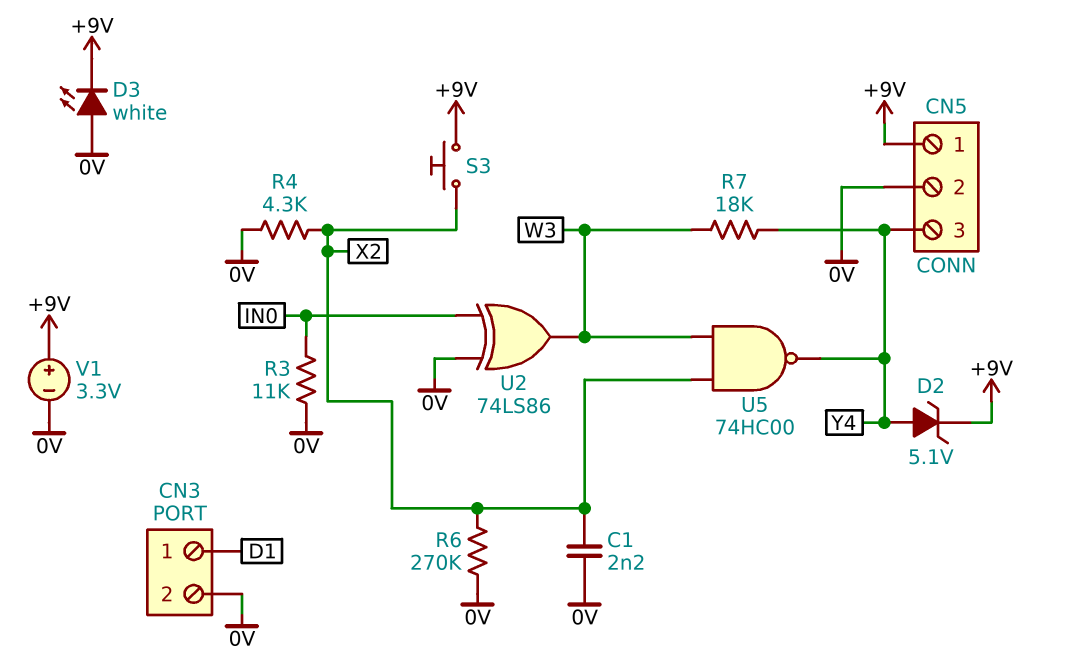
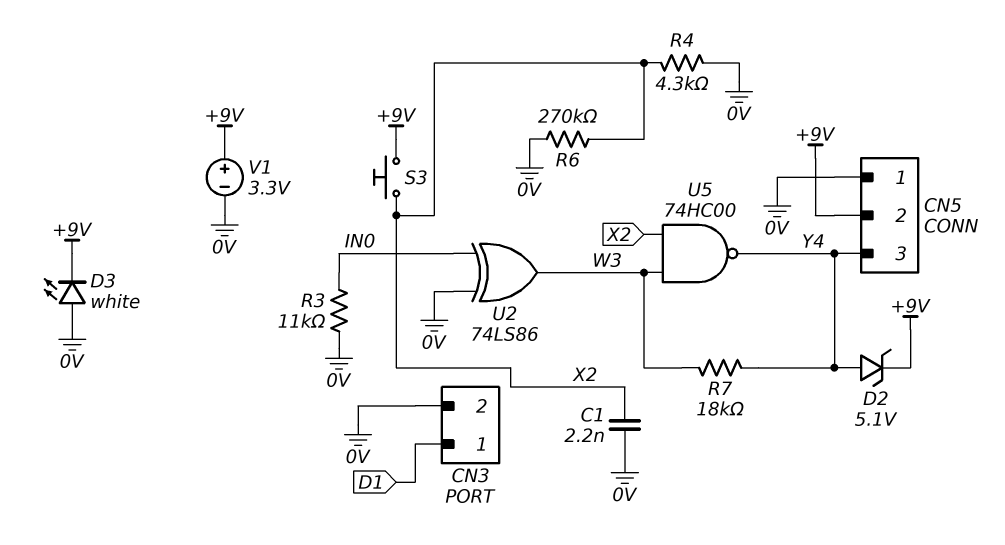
CN5 pin 1: +9V -> 0V
CN5 pin 2: 0V -> +9V

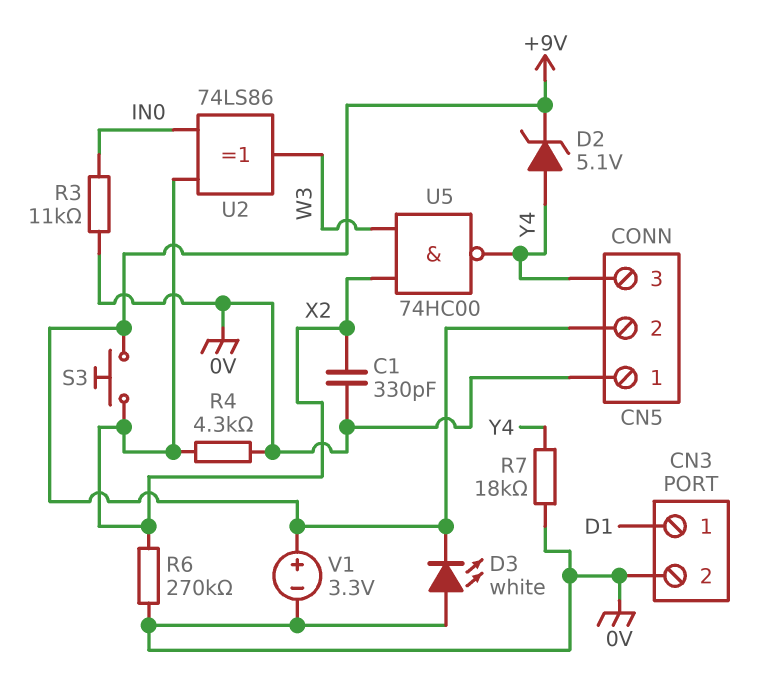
C1: 2.2nF (0V, X2) -> 330pF (0V, X2)
R7: 18k (W3, Y4) -> 18k (0V, Y4)
U2: XOR 74LS86 (in 0V, in IN0, out W3) -> XOR 74LS86 (in IN0, in X2, out W3)

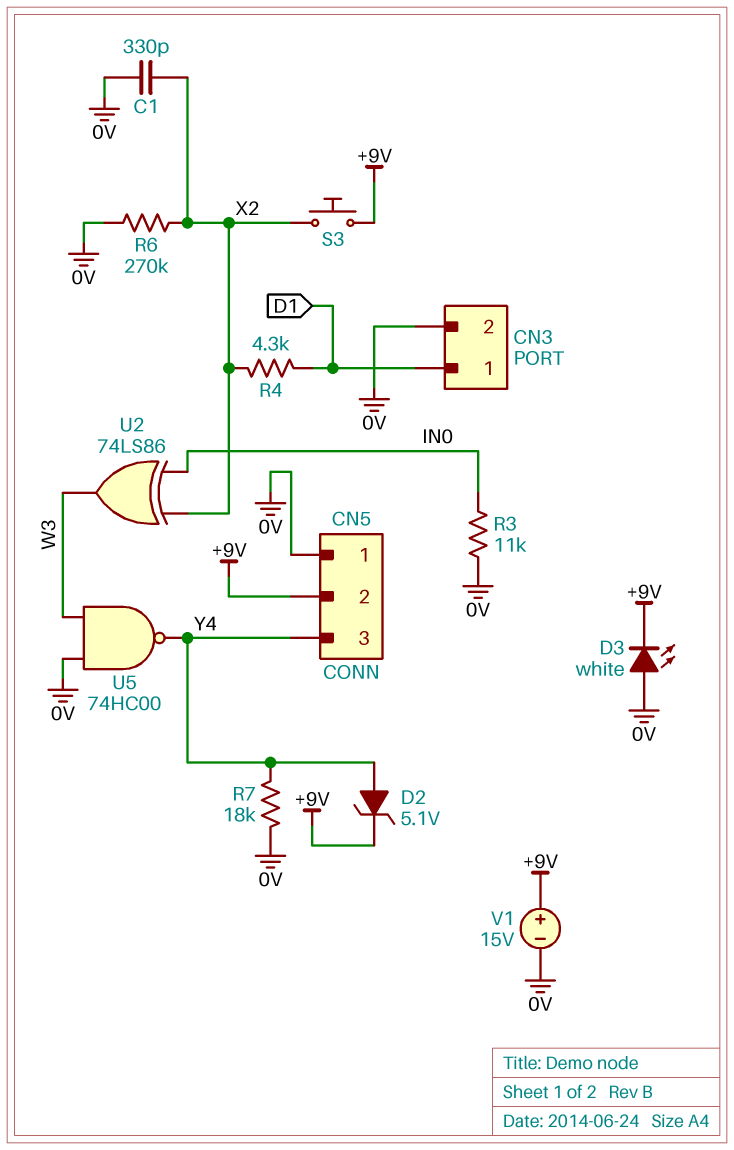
R4: 4.3k (0V, X2) -> 4.3k (D1, X2)
U5: NAND 74HC00 (in W3, in X2, out Y4) -> NAND 74HC00 (in 0V, in W3, out Y4)
V1: 3.3V (plus +9V, minus 0V) -> 15V (plus +9V, minus 0V)

